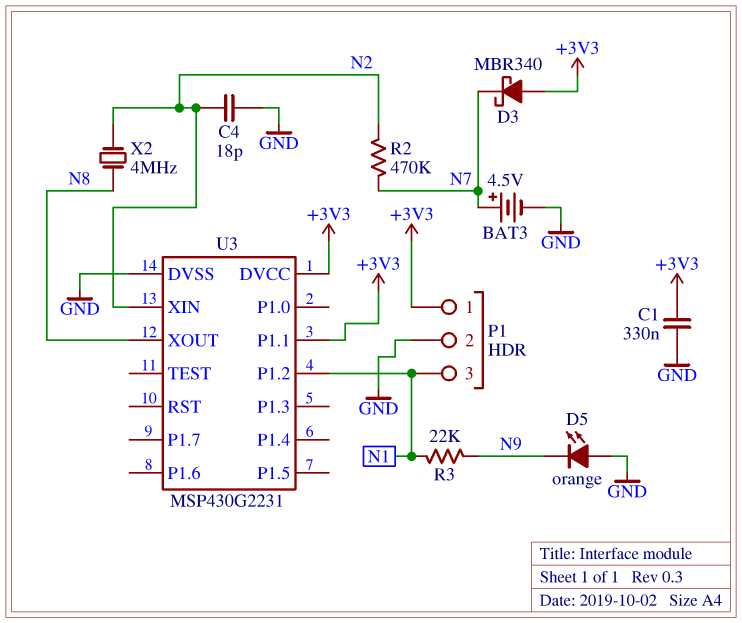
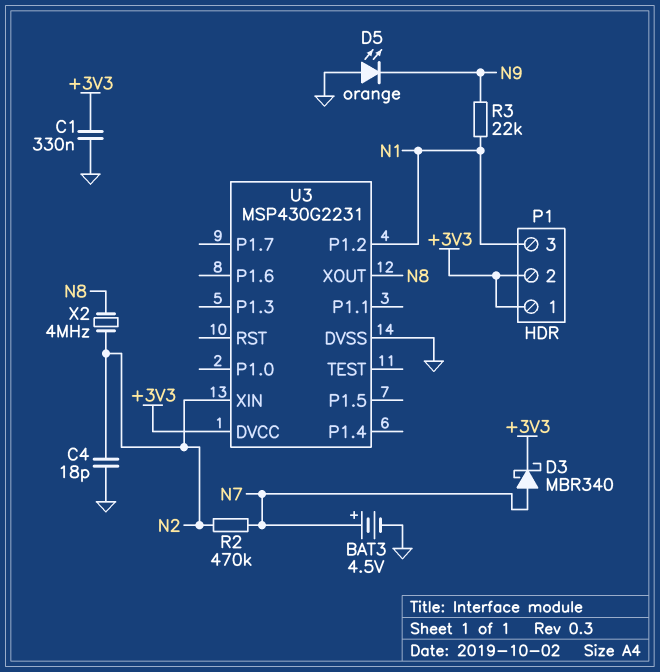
D3: schottky MBR340 (A +3V3, K N7) -> schottky MBR340 (A N7, K +3V3)
P1 pin 2: GND -> +3V3
U3 pin P1.1: +3V3 -> none

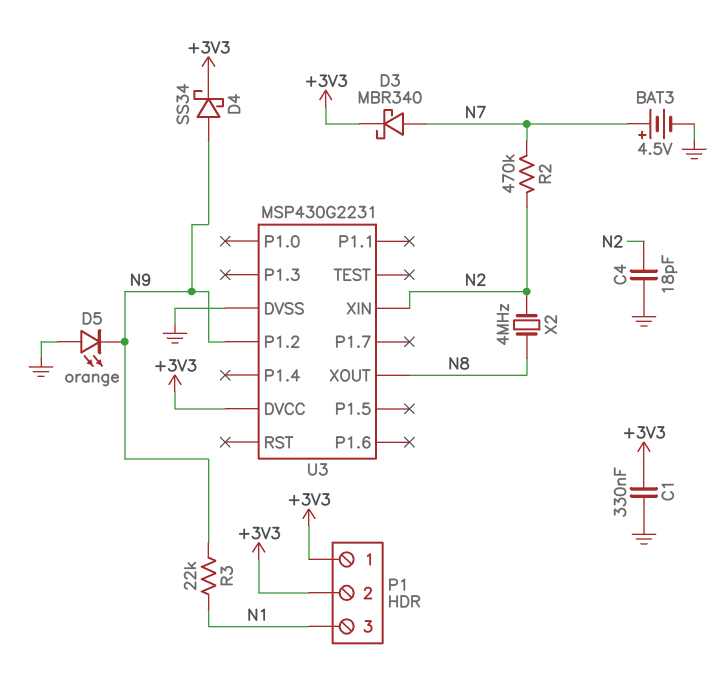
D4: none -> schottky SS34 (A N9, K +3V3)
U3 pin P1.2: N1 -> N9

